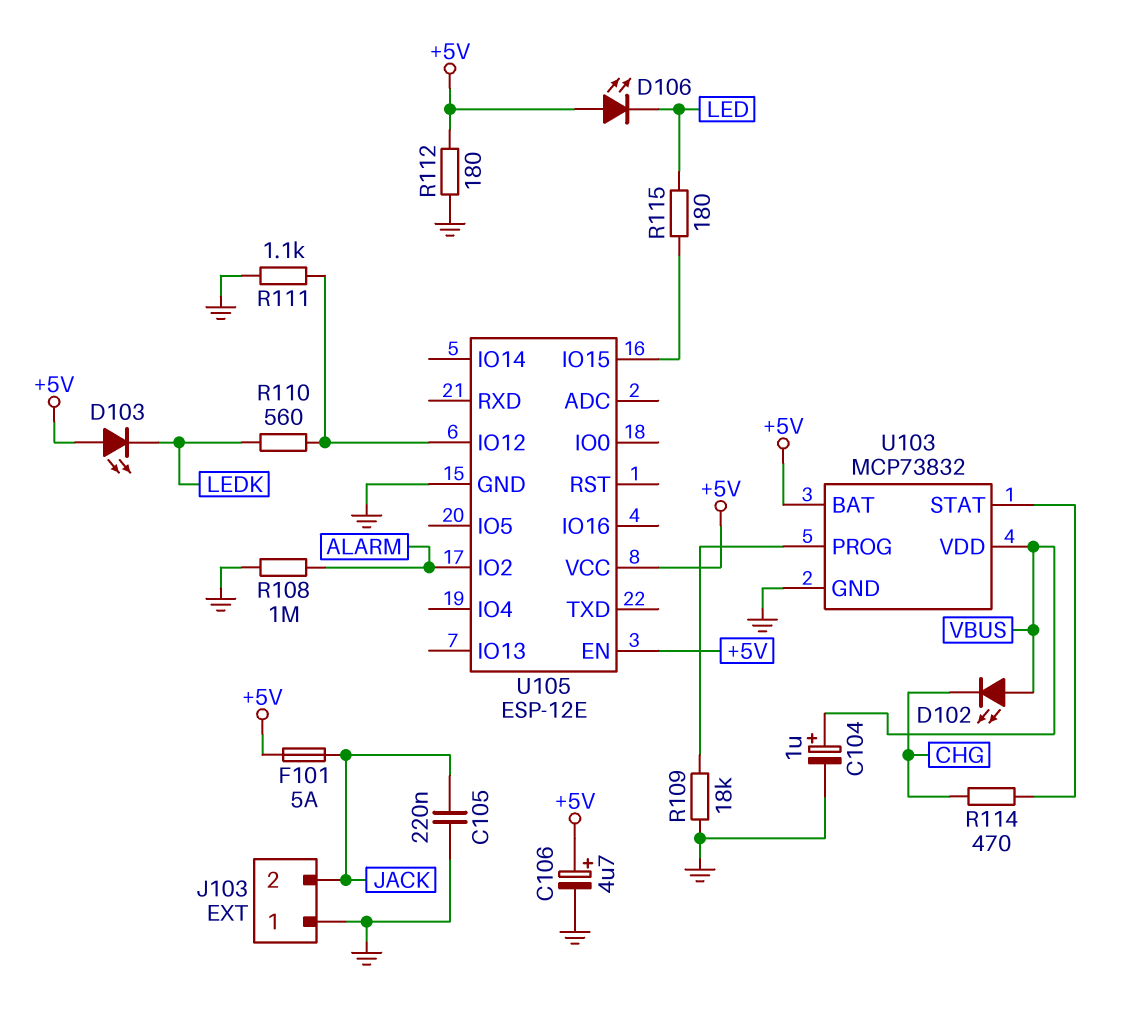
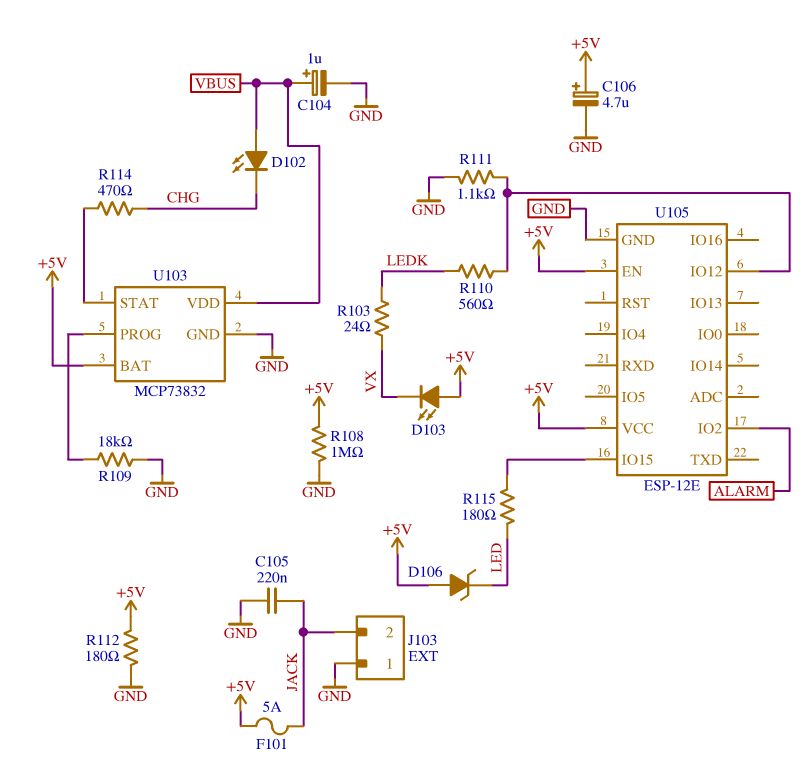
D103: LED (A +5V, K LEDK) -> LED (A +5V, K VX)
D106: LED (A +5V, K LED) -> zener (A +5V, K LED)
R103: none -> 24 (LEDK, VX)
R108: 1M (ALARM, GND) -> 1M (+5V, GND)

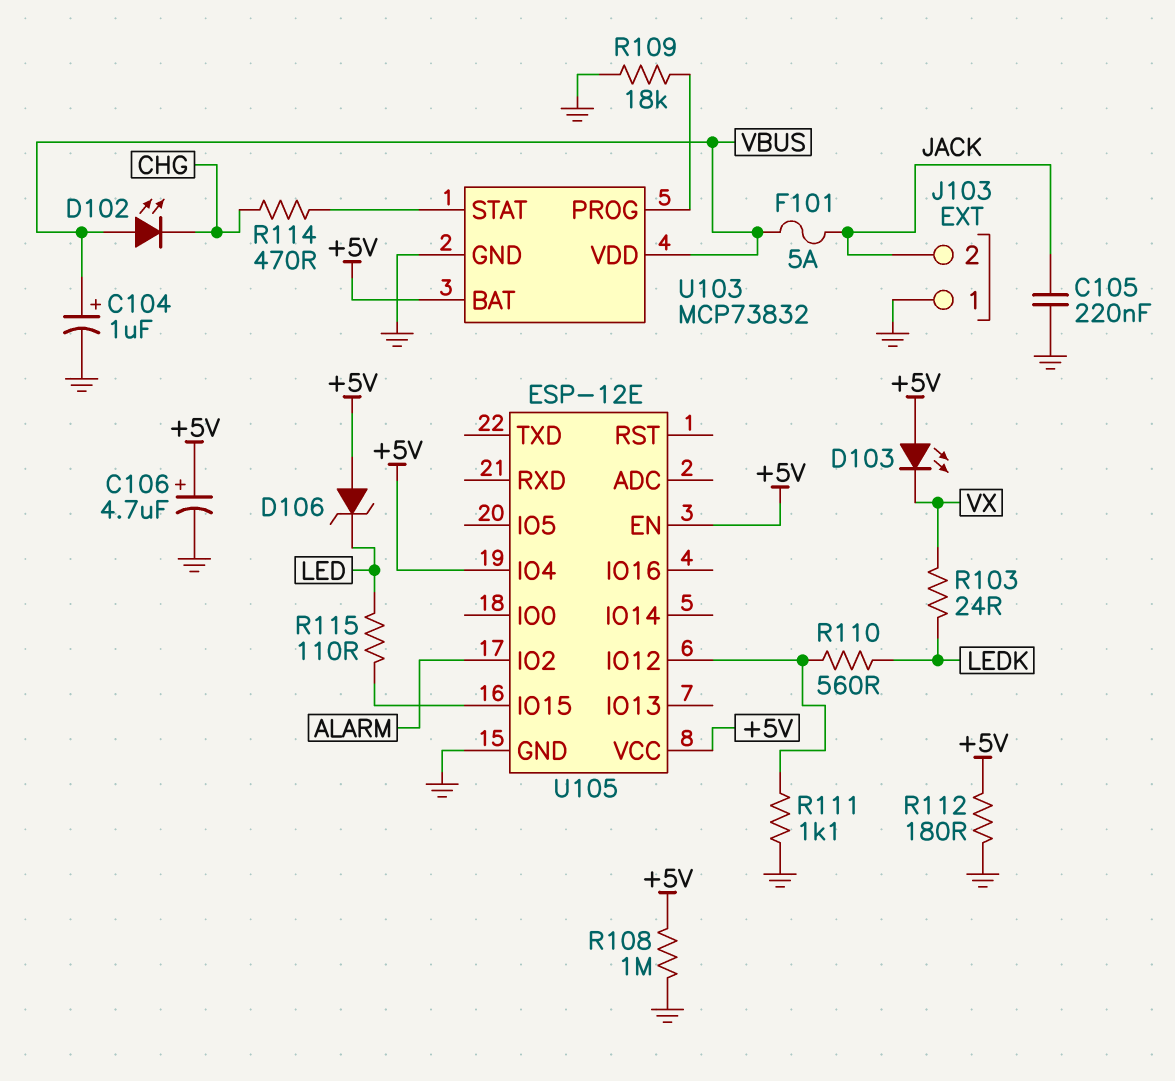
F101: 5A (+5V, JACK) -> 5A (JACK, VBUS)
R115: 180 (LED, U105/IO15) -> 110 (LED, U105/IO15)
U105 pin IO4: none -> +5V

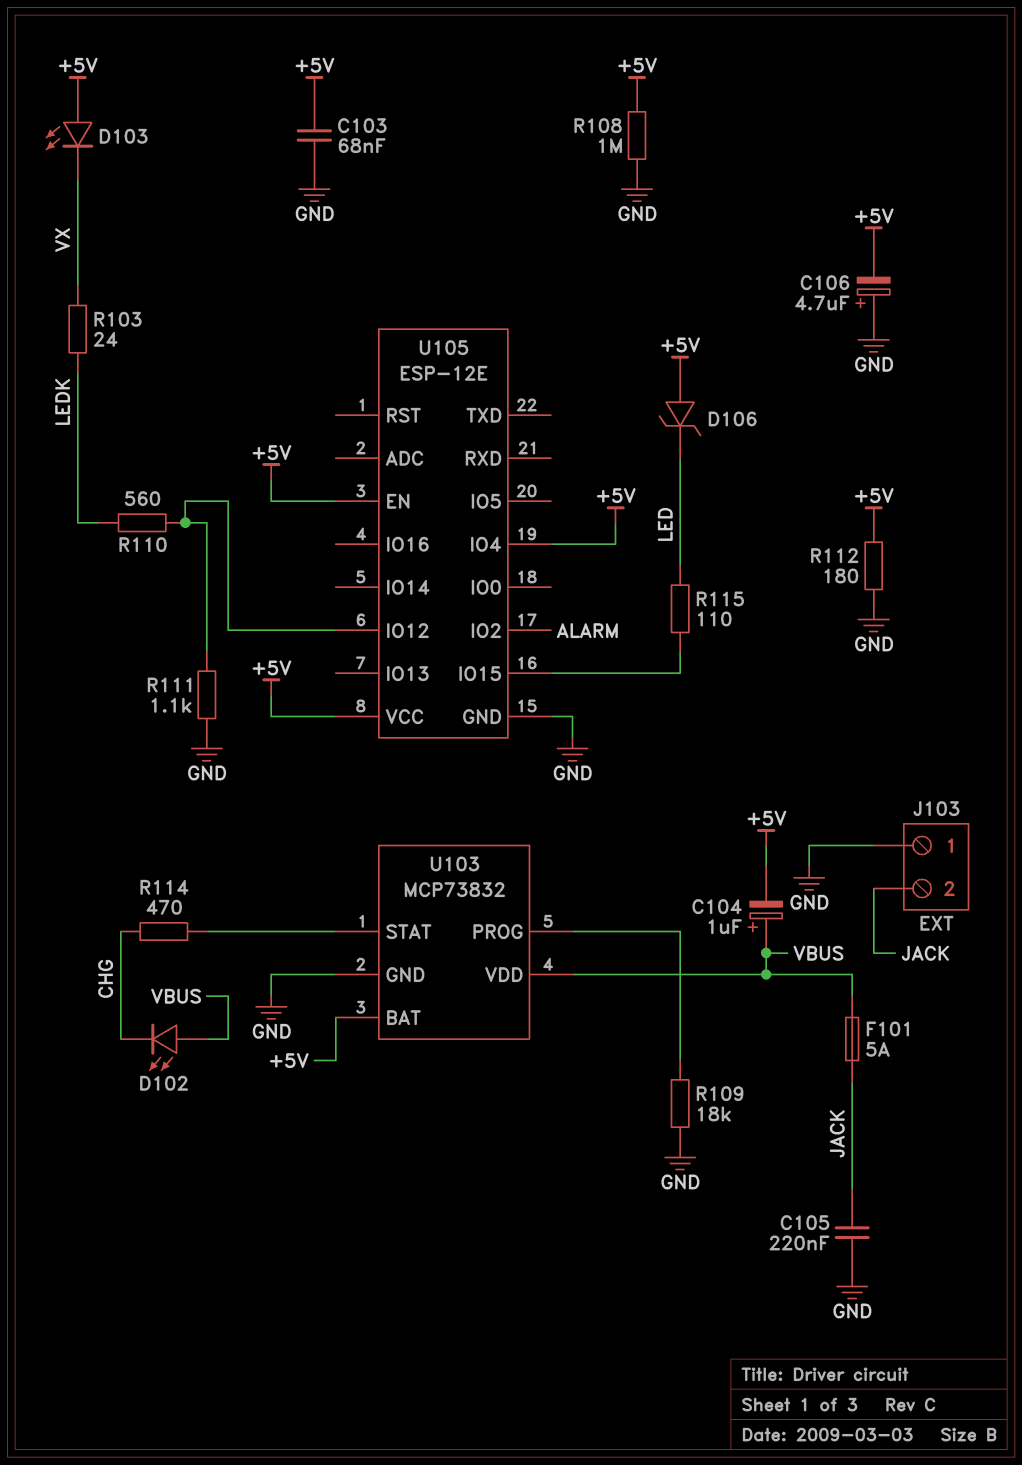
C103: none -> 68nF (+5V, GND)
C104: 1uF (plus VBUS, minus GND) -> 1uF (plus VBUS, minus +5V)
C106: 4.7uF (plus +5V, minus GND) -> 4.7uF (plus GND, minus +5V)

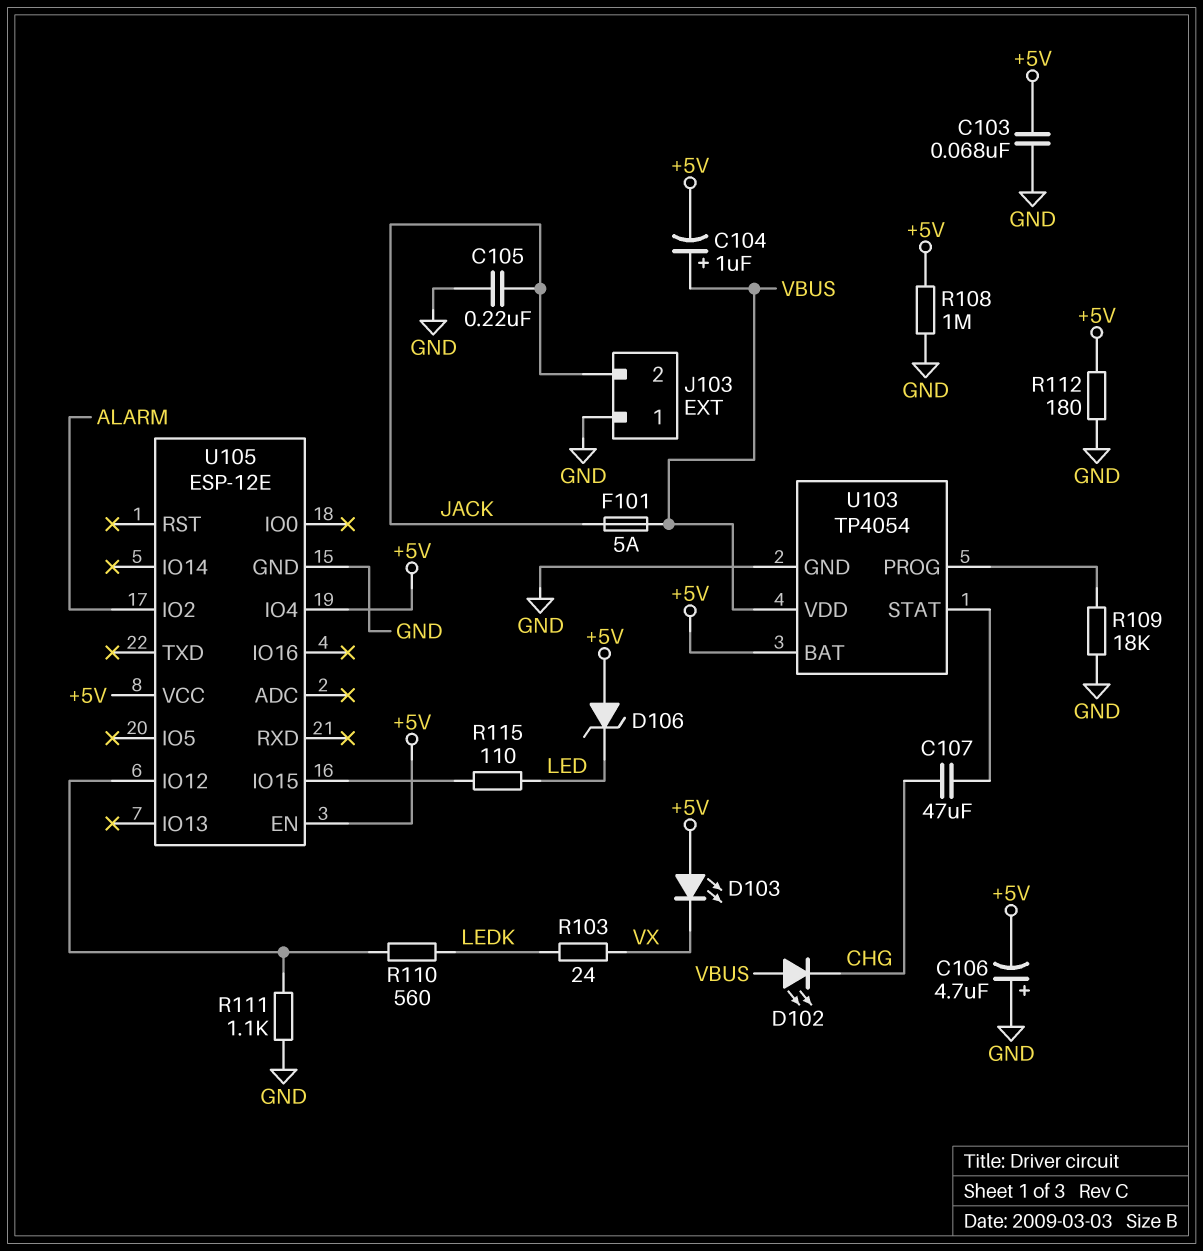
C107: none -> 47uF (CHG, U103/STAT)
R114: 470 (CHG, U103/STAT) -> none
U103: MCP73832 -> TP4054

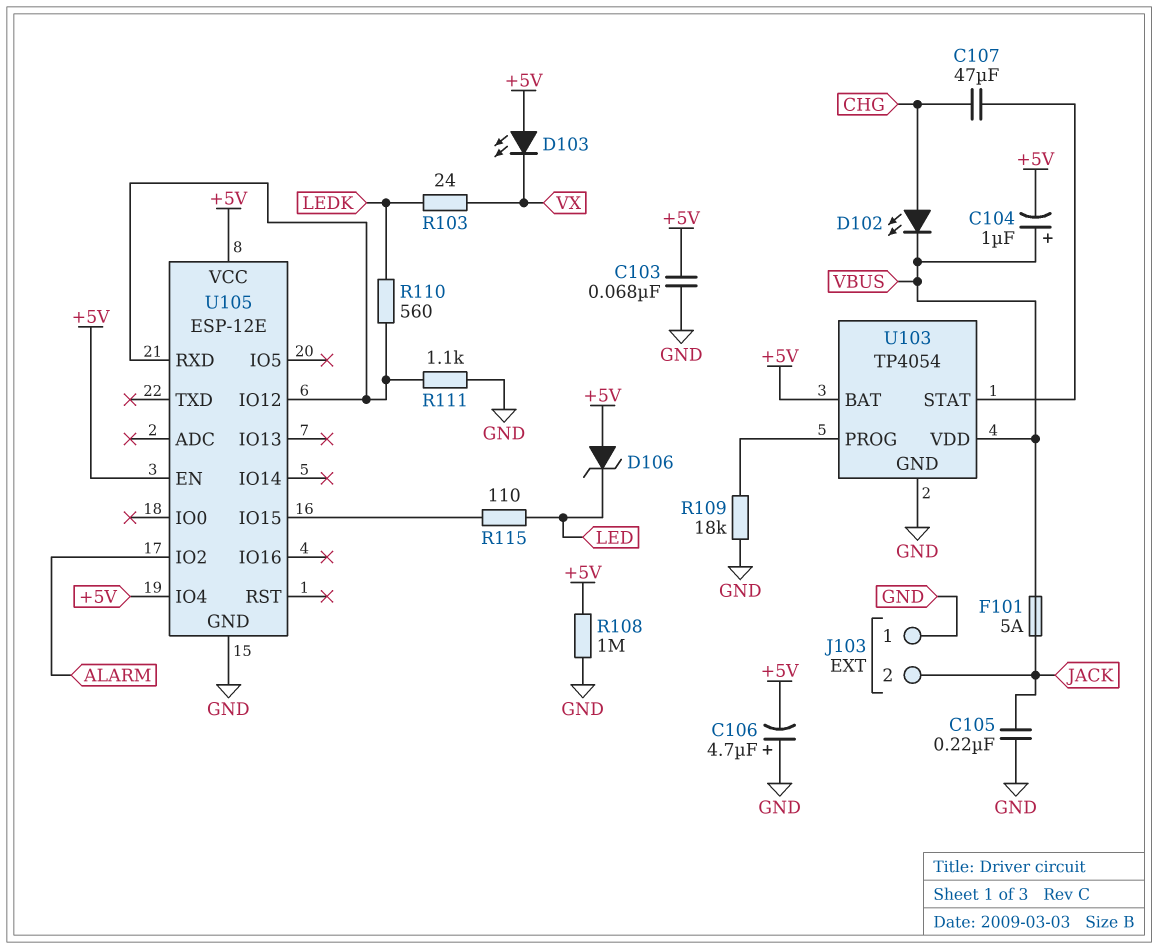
D102: LED (A VBUS, K CHG) -> LED (A CHG, K VBUS)
R112: 180 (+5V, GND) -> none
U105 pin RXD: none -> U105/IO12

